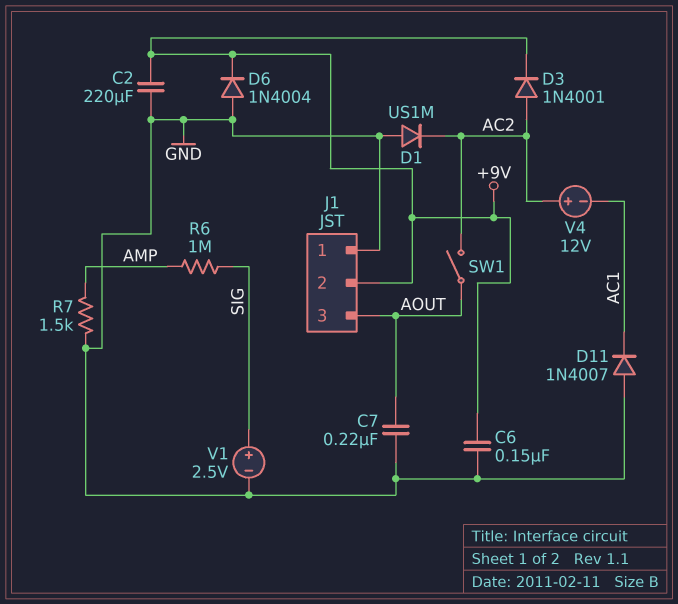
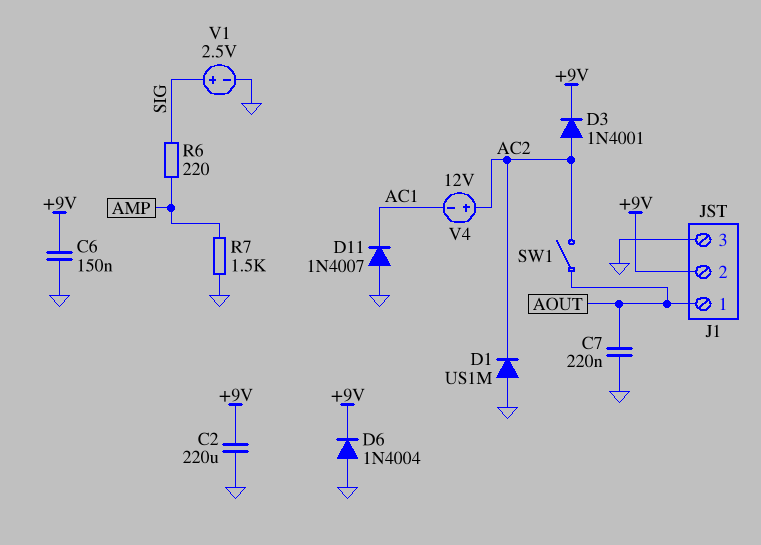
J1 pin 1: GND -> AOUT
J1 pin 3: AOUT -> GND
R6: 1M (AMP, SIG) -> 220 (AMP, SIG)

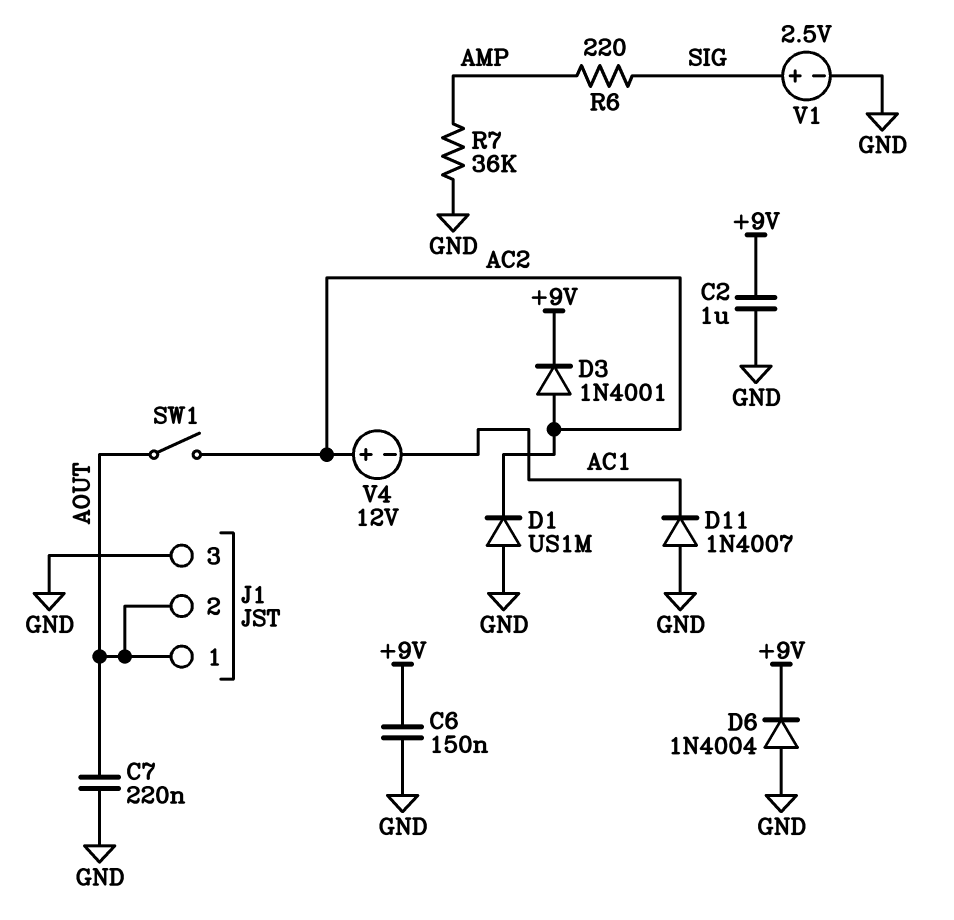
C2: 220uF (+9V, GND) -> 1uF (+9V, GND)
J1 pin 2: +9V -> AOUT
R7: 1.5k (AMP, GND) -> 36k (AMP, GND)

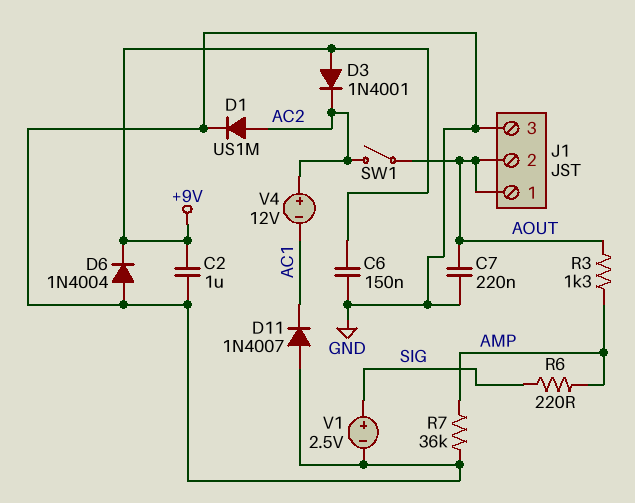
D1: diode US1M (A GND, K AC2) -> diode US1M (A AC2, K GND)
D3: diode 1N4001 (A AC2, K +9V) -> diode 1N4001 (A +9V, K AC2)
R3: none -> 1.3k (AMP, AOUT)

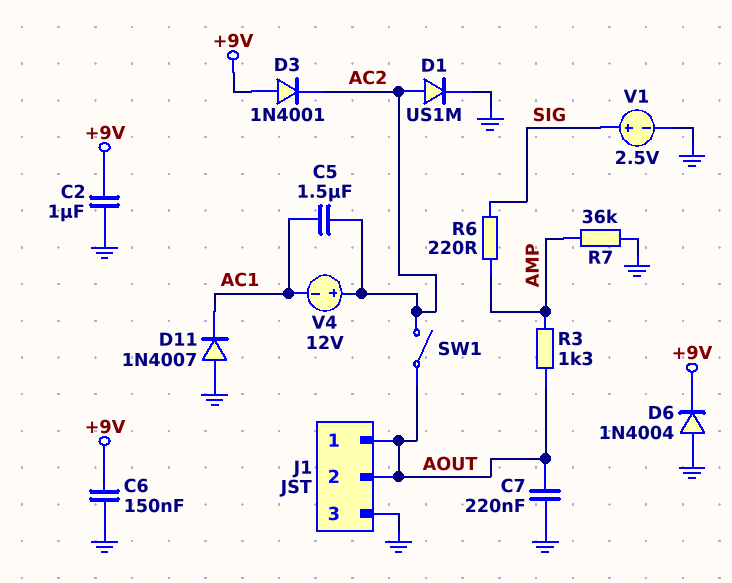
C5: none -> 1.5uF (AC1, AC2)

